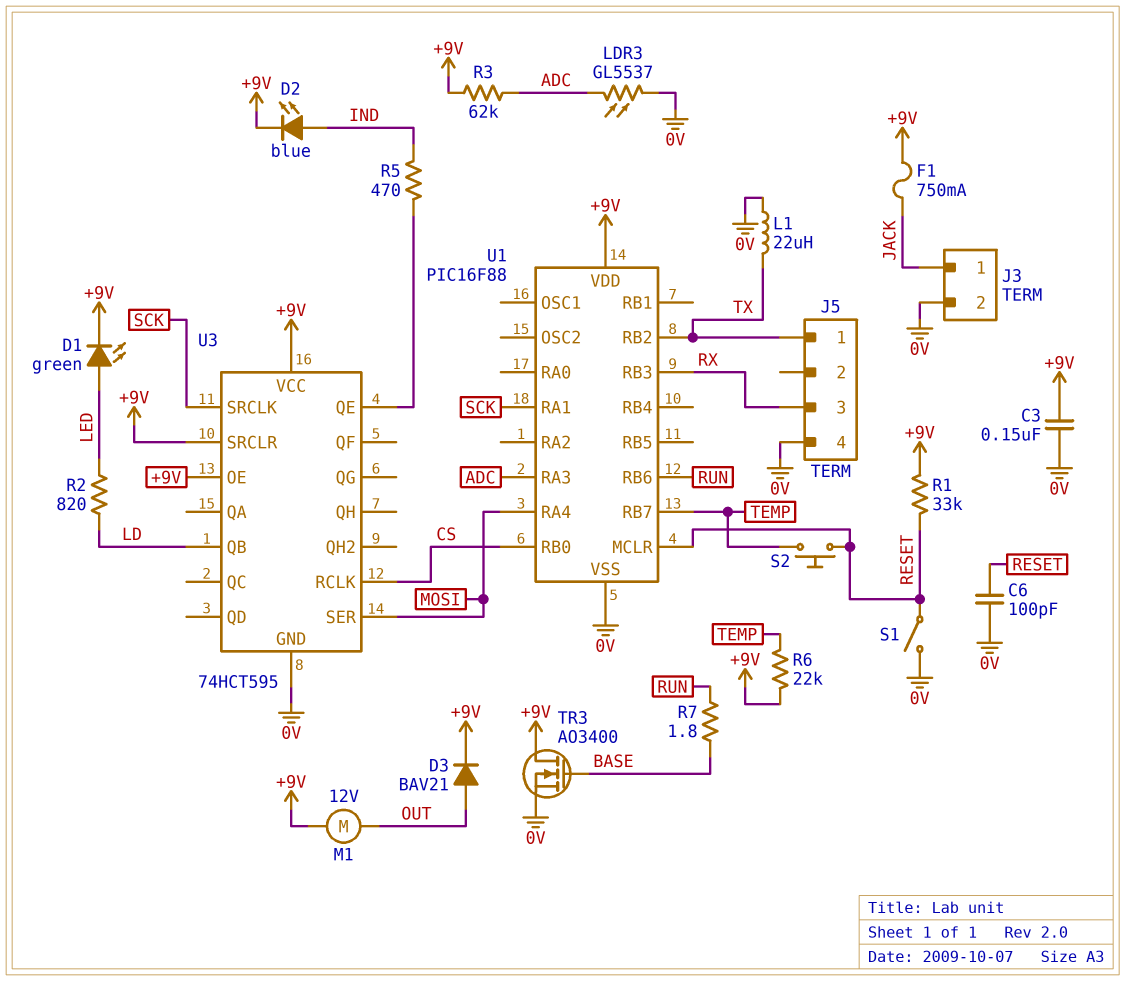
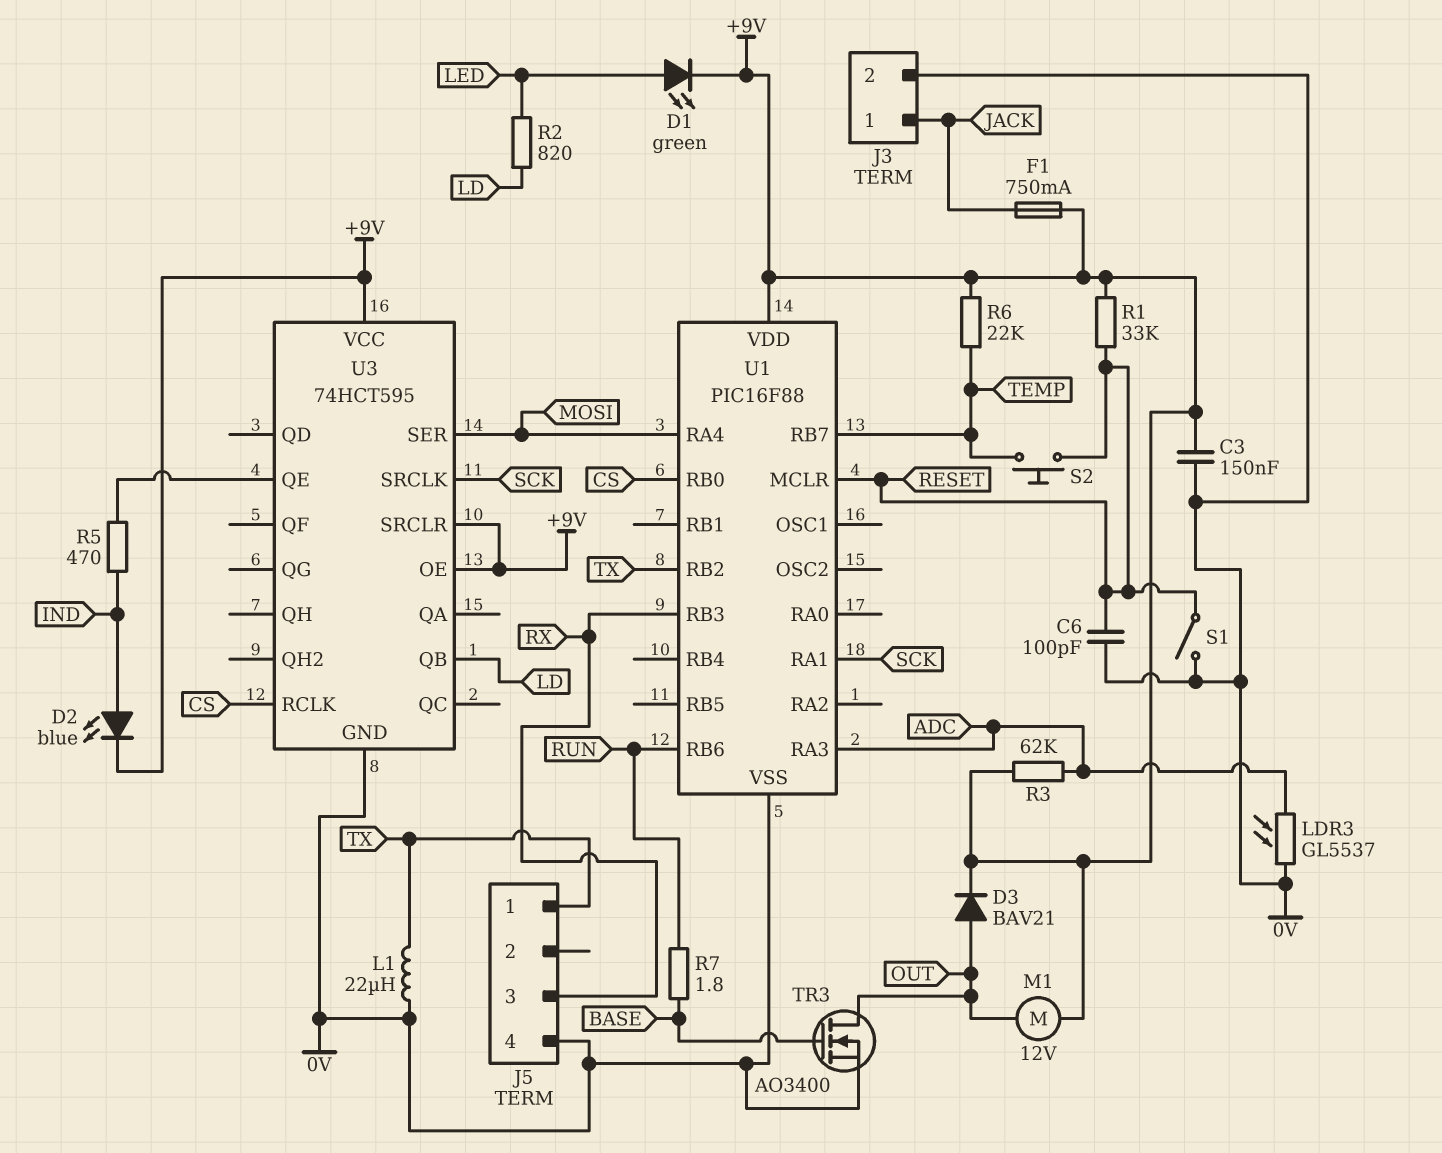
TR3: NMOS AO3400 (G BASE, D +9V, S 0V) -> NMOS AO3400 (G BASE, D OUT, S 0V)

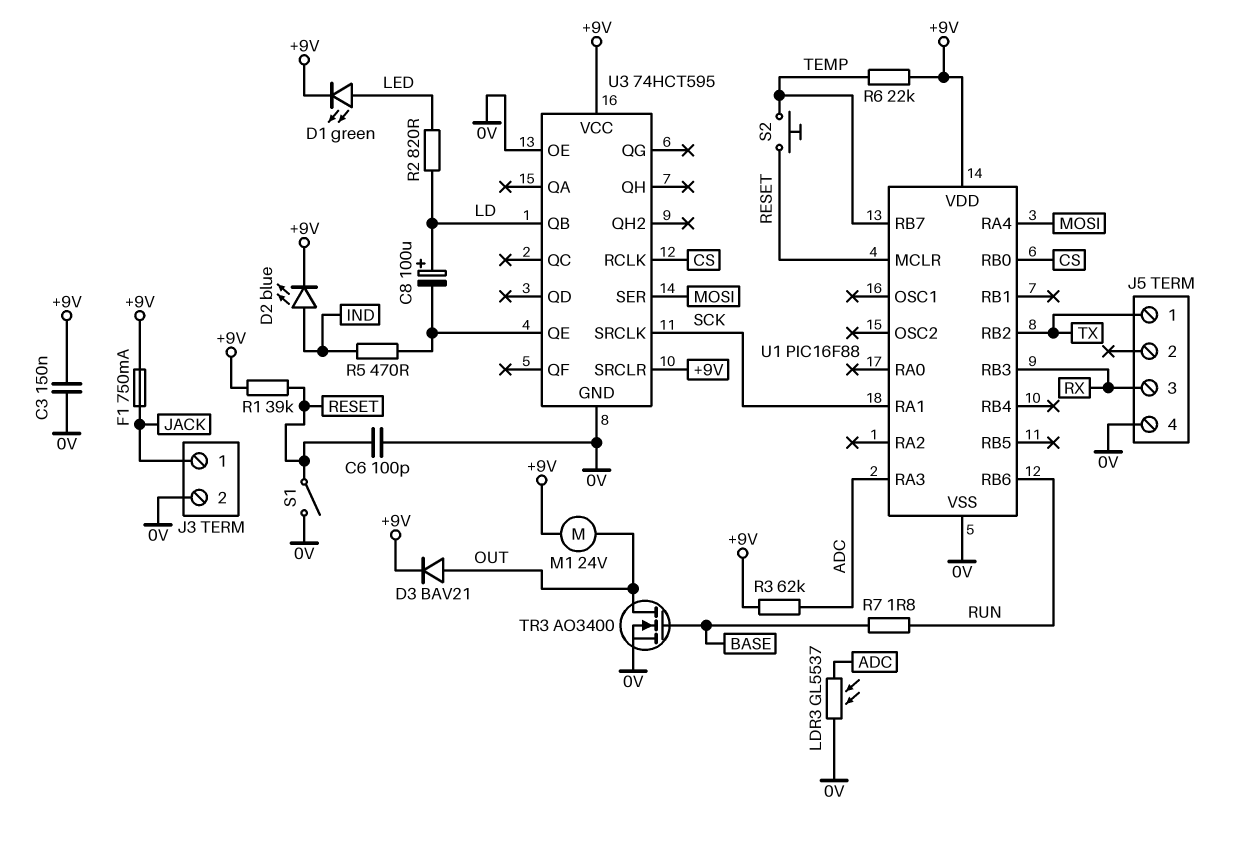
C8: none -> 100uF (plus LD, minus U3/QE)
L1: 22uH (0V, TX) -> none
M1: motor 12V (+9V, OUT) -> motor 24V (+9V, OUT)
R1: 33k (+9V, RESET) -> 39k (+9V, RESET)
U3 pin OE: +9V -> 0V

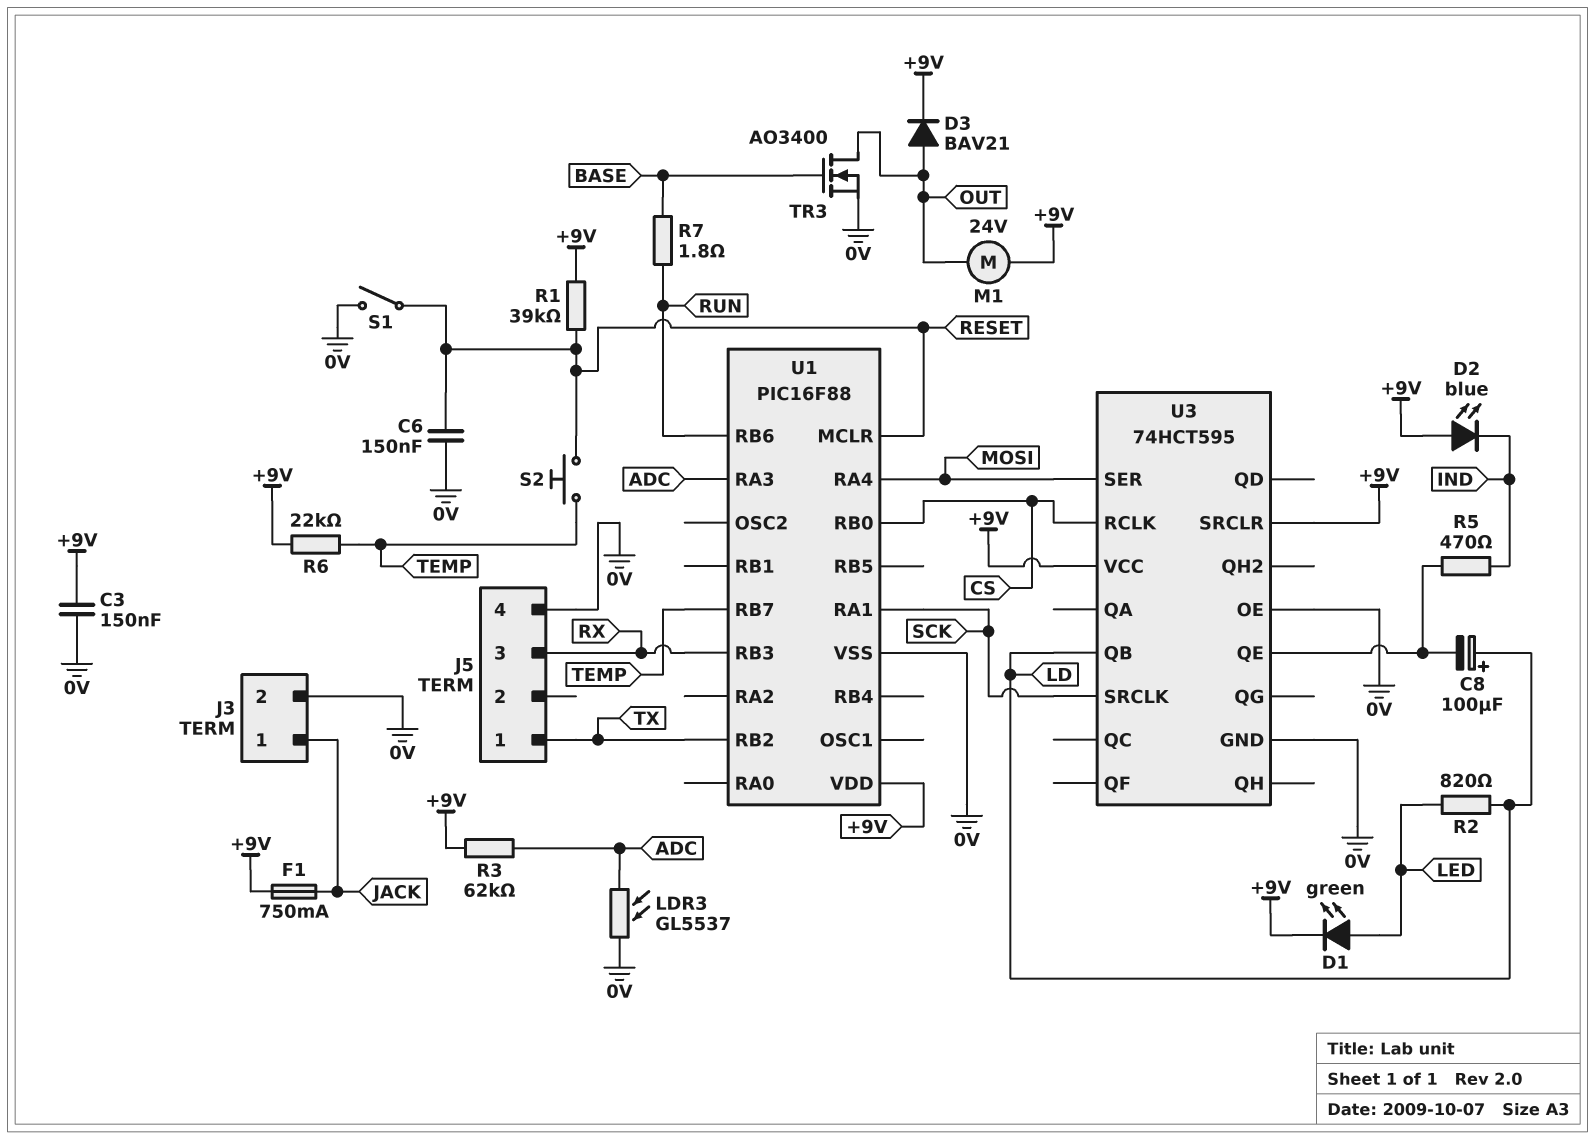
C6: 100pF (0V, RESET) -> 150nF (0V, RESET)
D2: LED blue (A IND, K +9V) -> LED blue (A +9V, K IND)

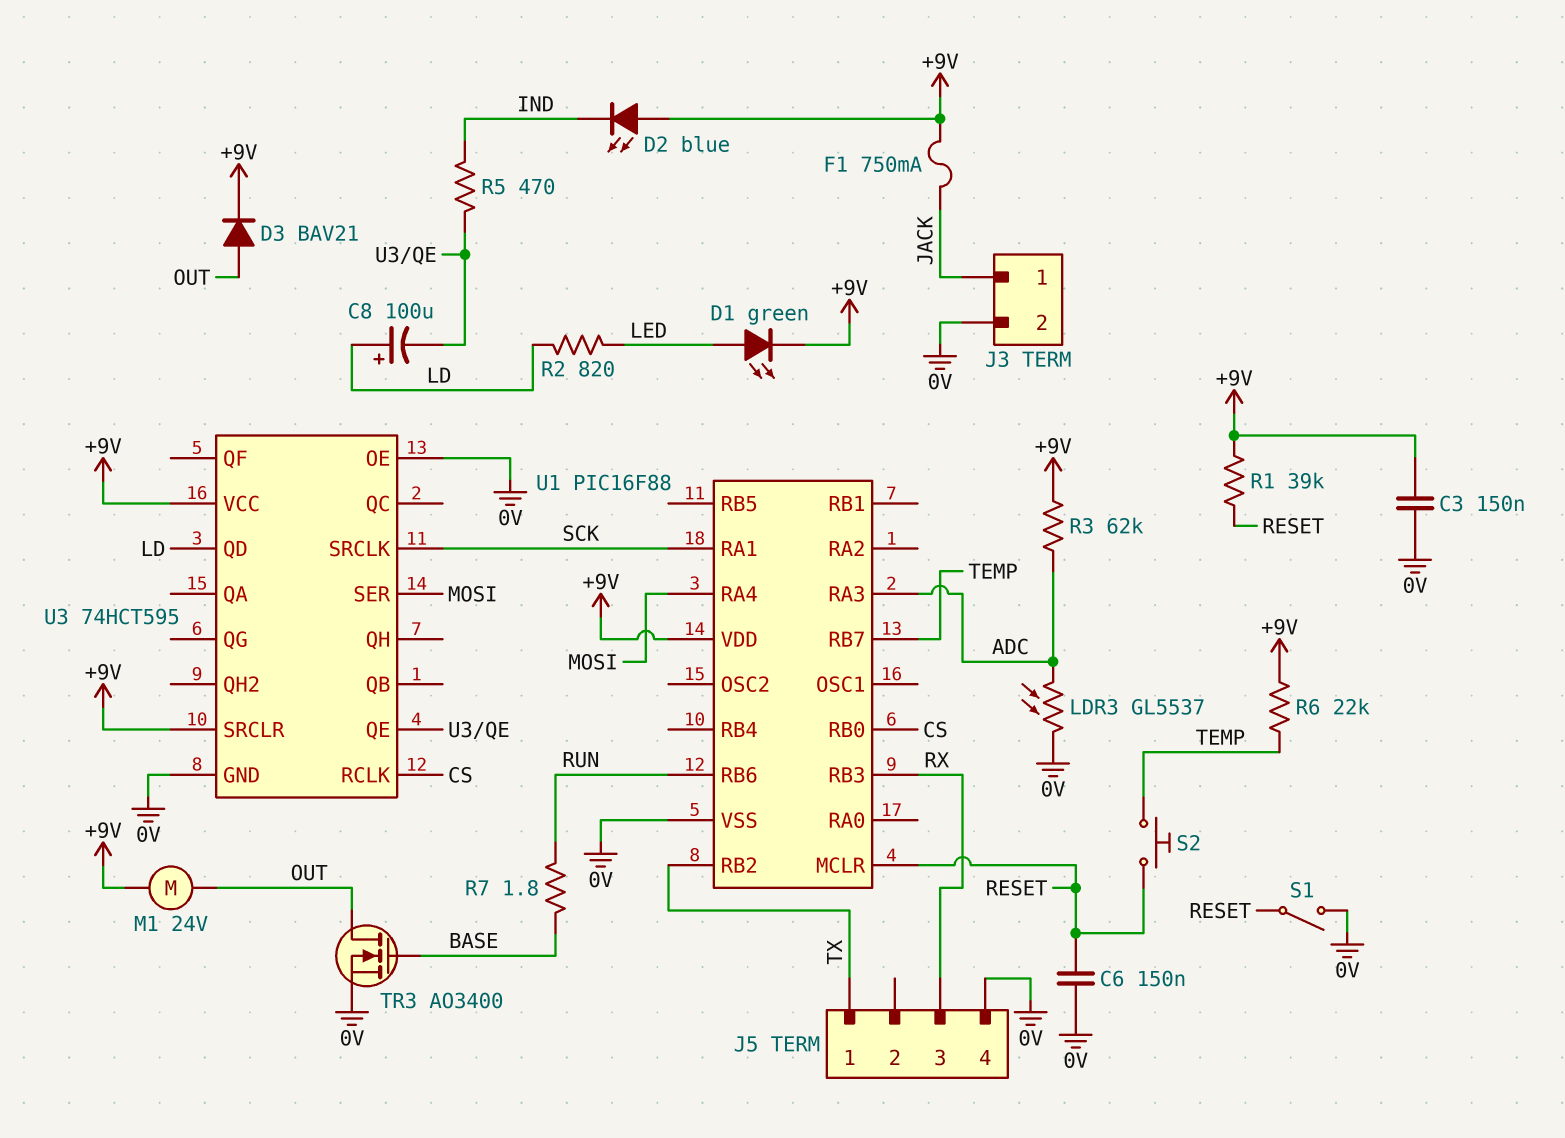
U3 pin QB: LD -> none
U3 pin QD: none -> LD

